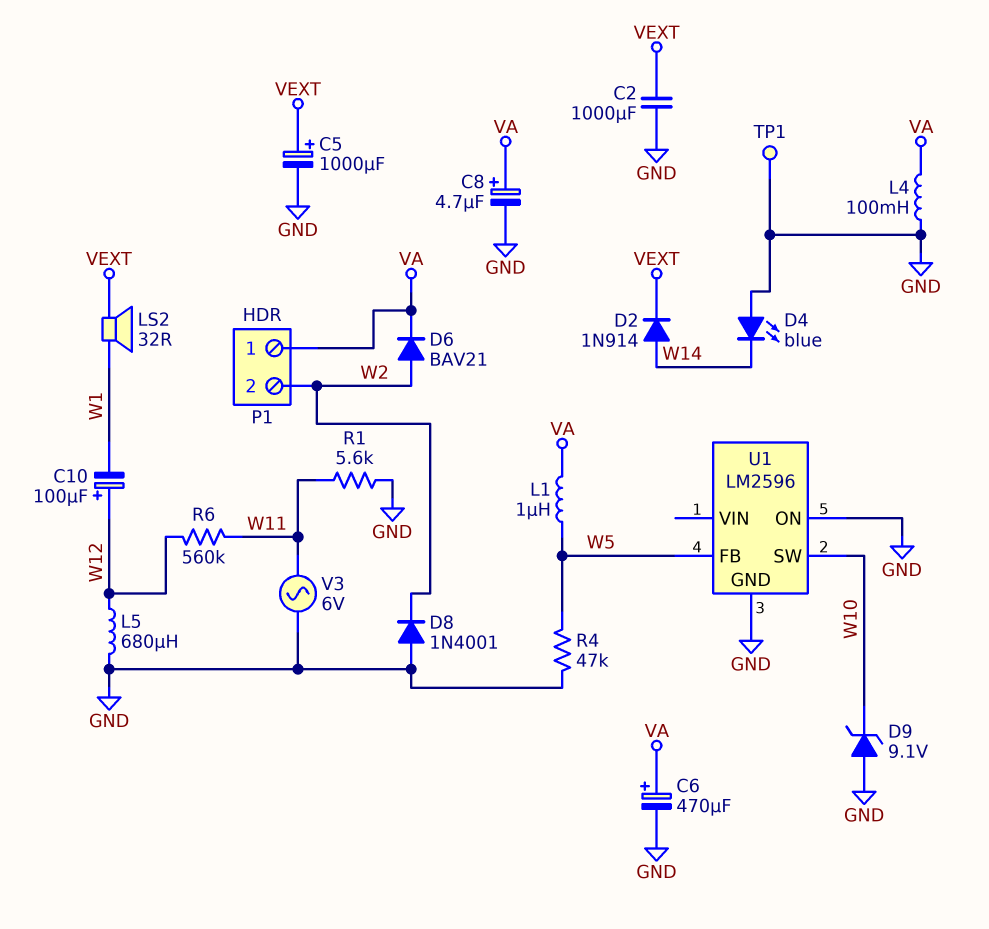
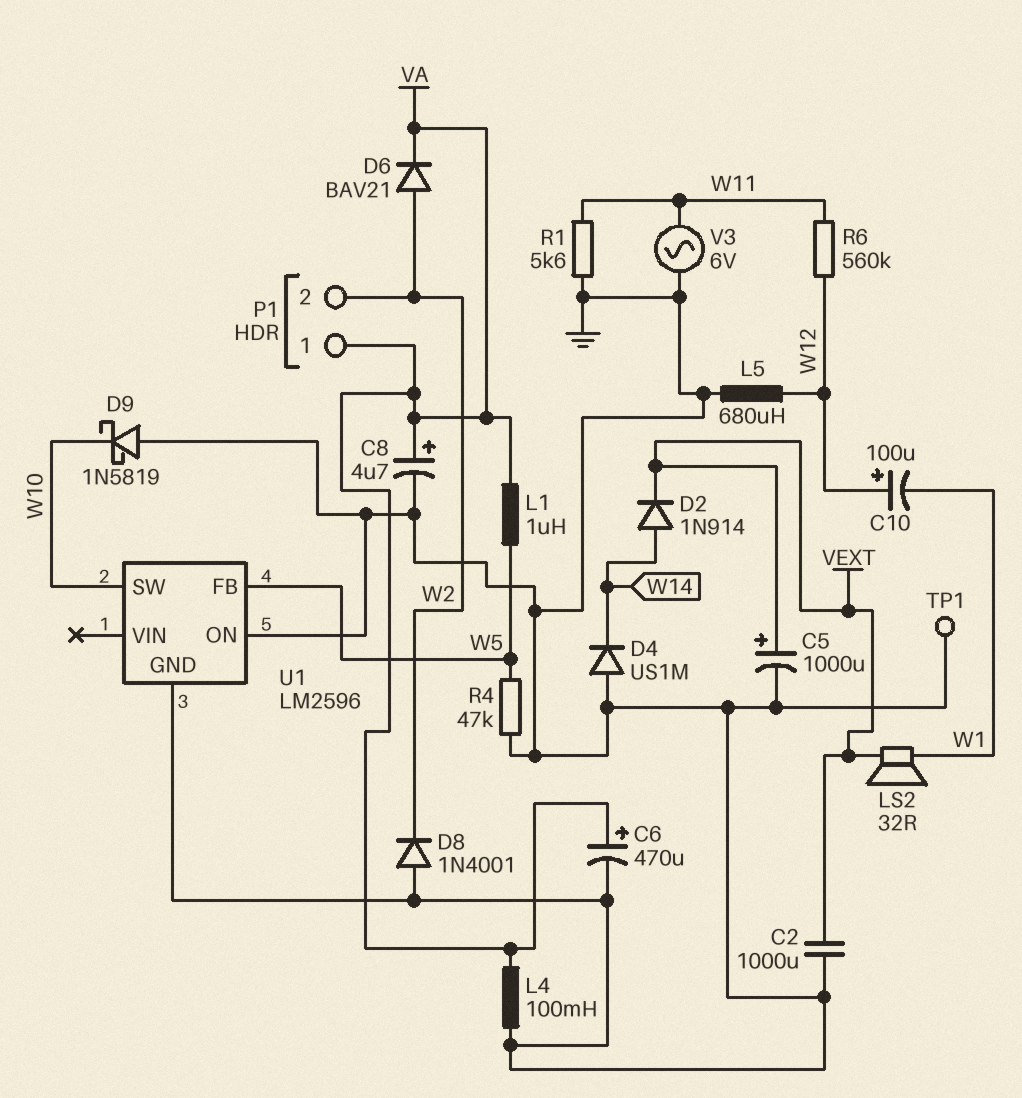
D4: LED blue (A GND, K W14) -> diode US1M (A GND, K W14)
D9: zener 9.1V (A GND, K W10) -> schottky 1N5819 (A GND, K W10)

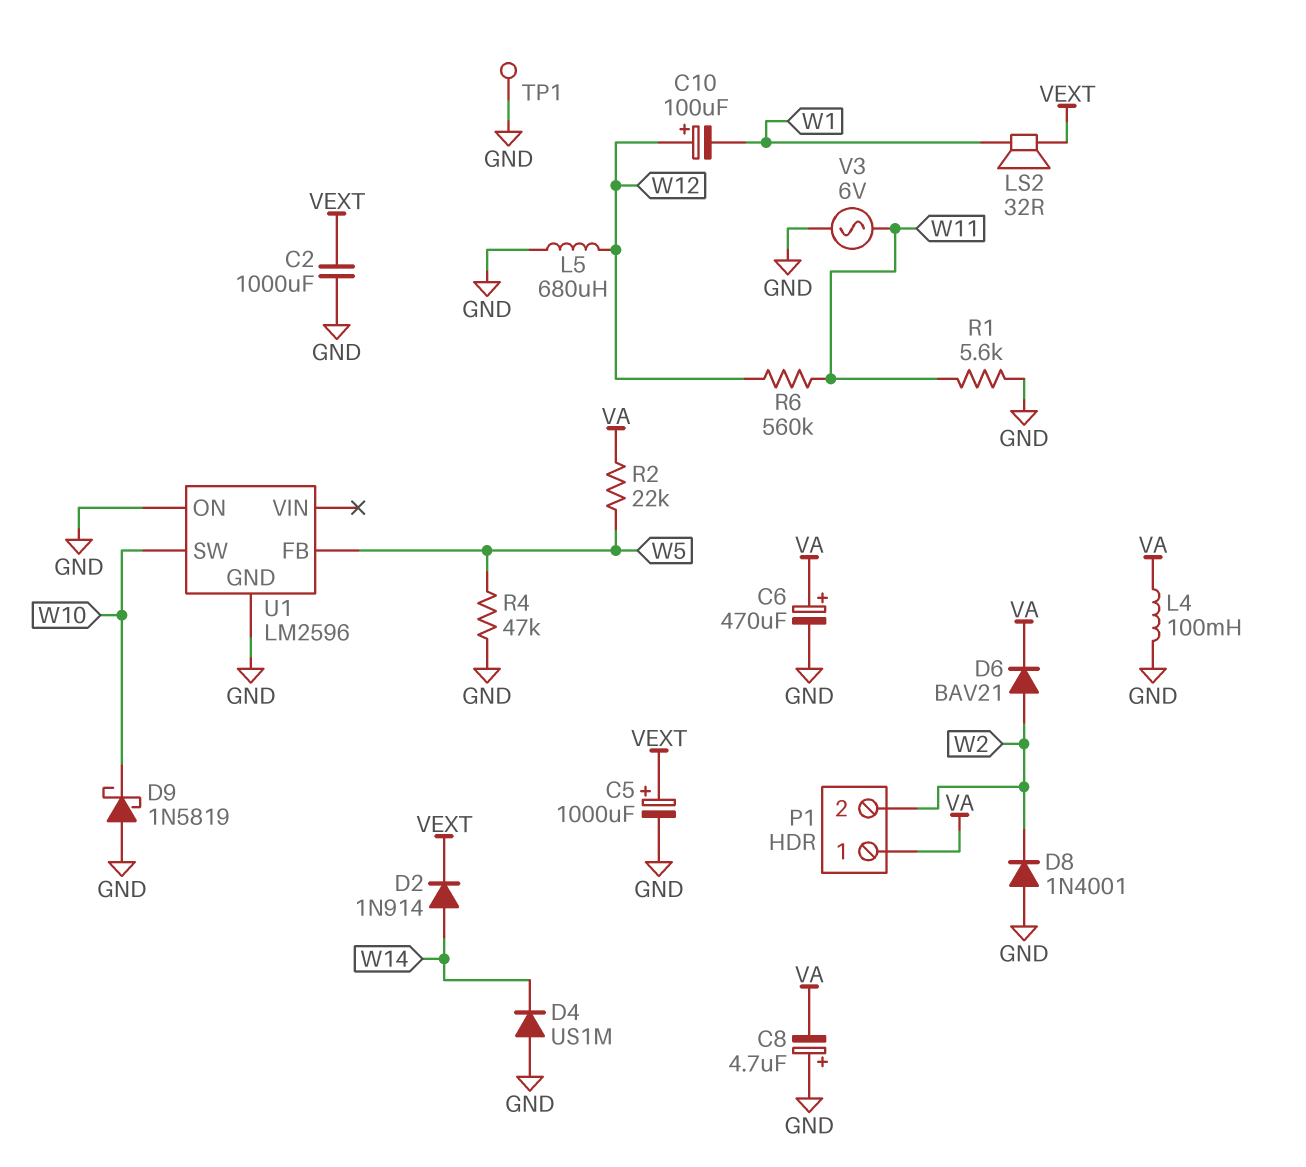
C8: 4.7uF (plus VA, minus GND) -> 4.7uF (plus GND, minus VA)
L1: 1uH (VA, W5) -> none
R2: none -> 22k (VA, W5)

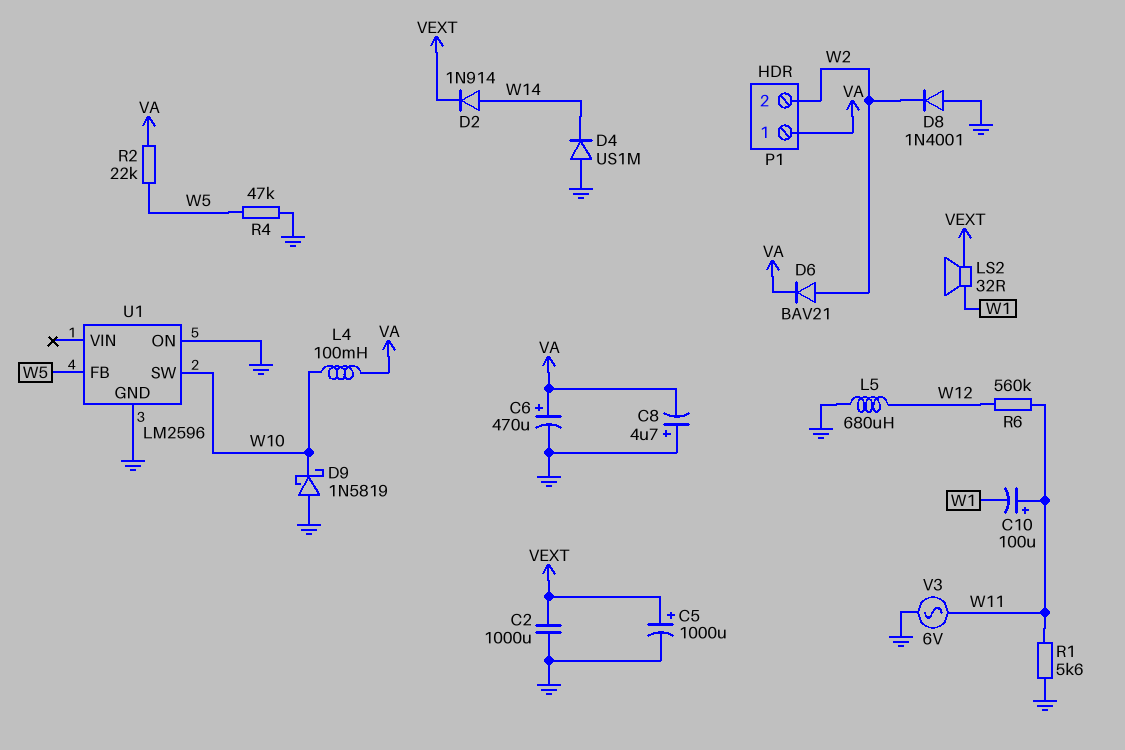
C10: 100uF (plus W12, minus W1) -> 100uF (plus W11, minus W1)
L4: 100mH (GND, VA) -> 100mH (VA, W10)
TP1: test point (GND) -> none

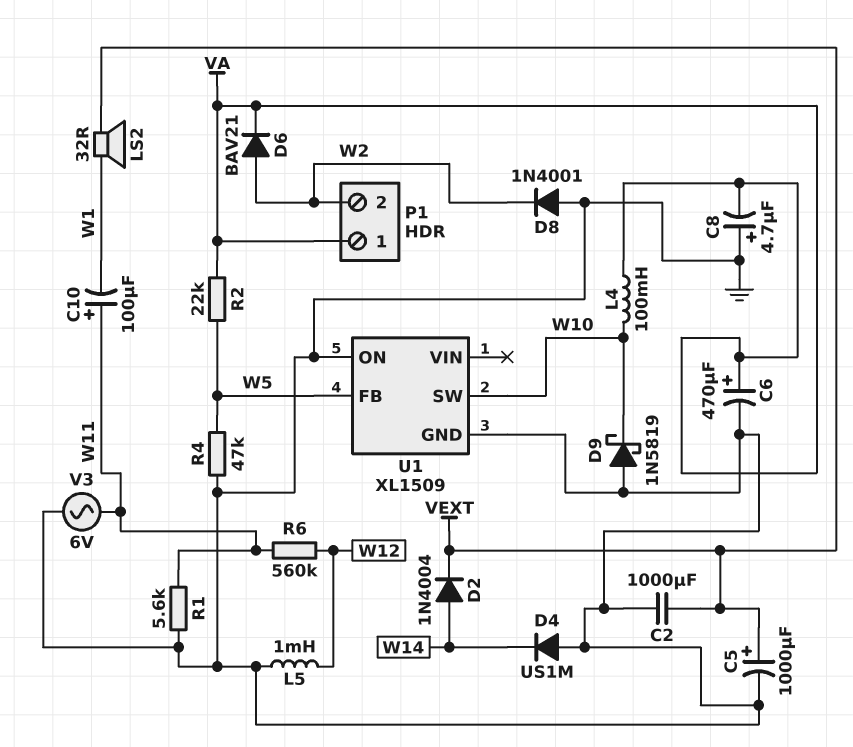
D2: diode 1N914 (A W14, K VEXT) -> diode 1N4004 (A W14, K VEXT)
L5: 680uH (GND, W12) -> 1mH (GND, W12)
U1: LM2596 -> XL1509

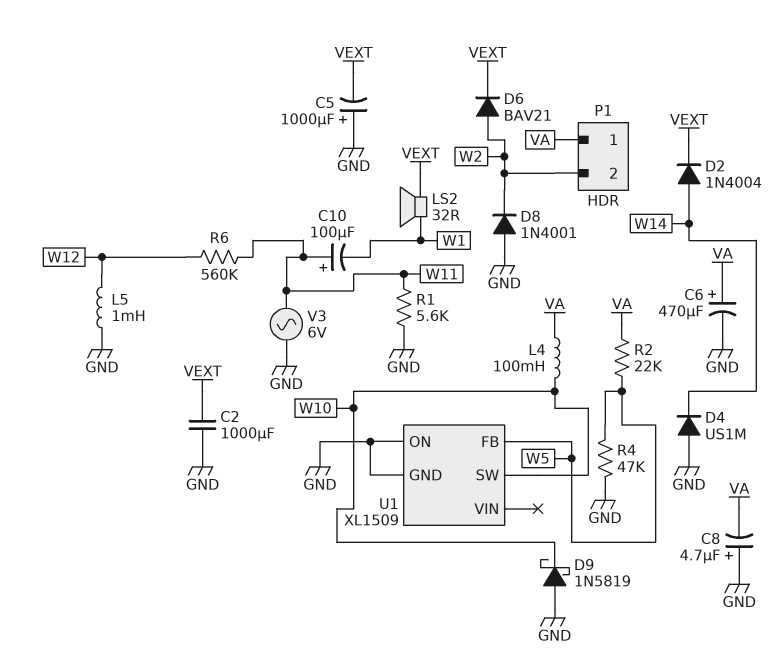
C5: 1000uF (plus VEXT, minus GND) -> 1000uF (plus GND, minus VEXT)
D6: diode BAV21 (A W2, K VA) -> diode BAV21 (A W2, K VEXT)

